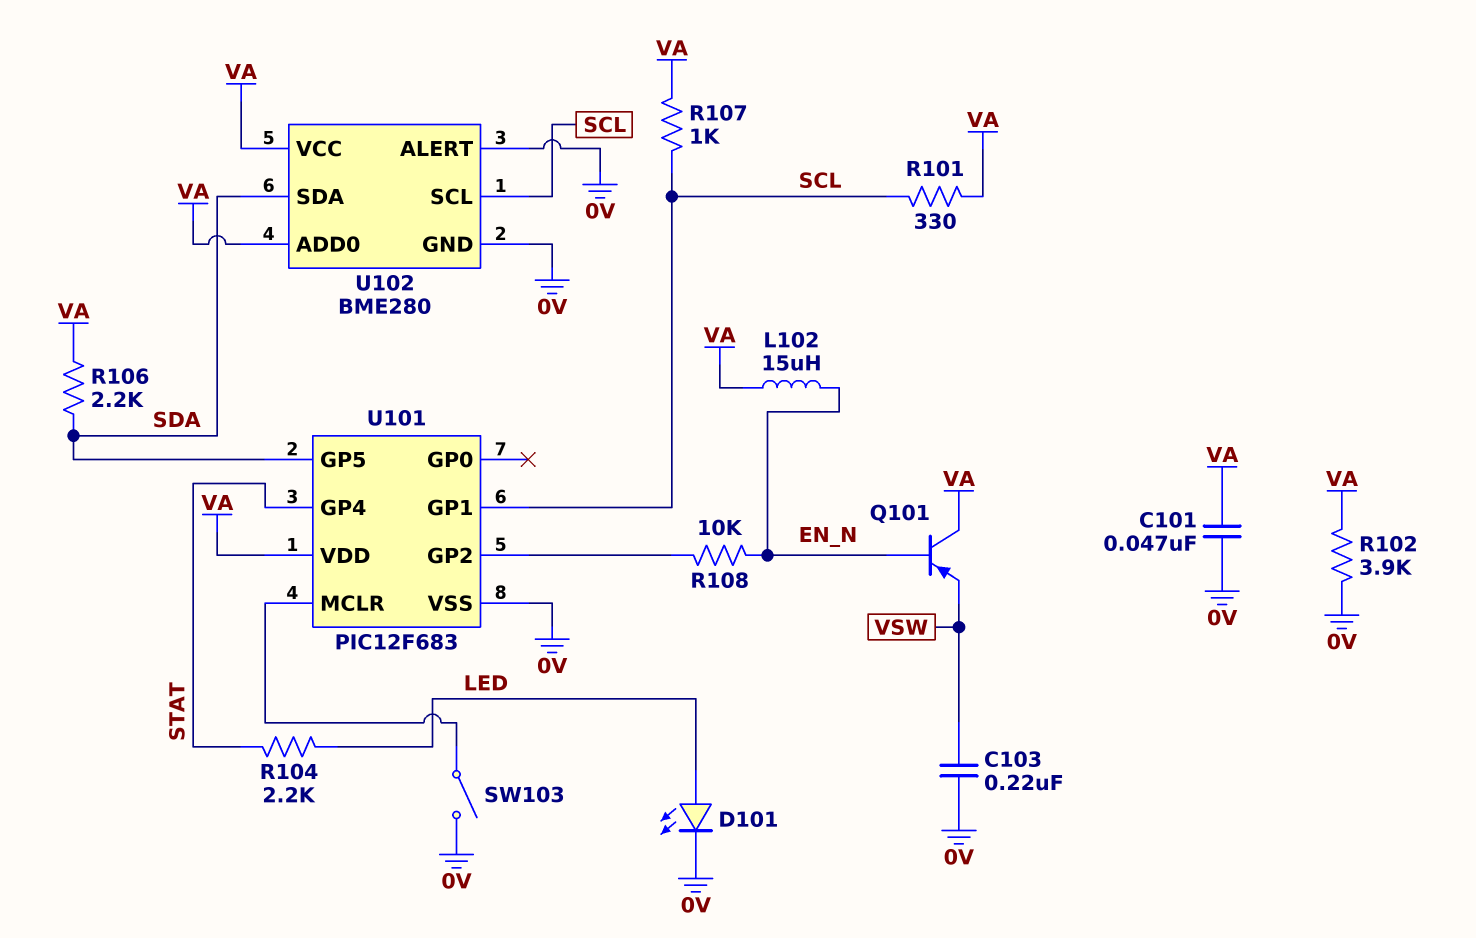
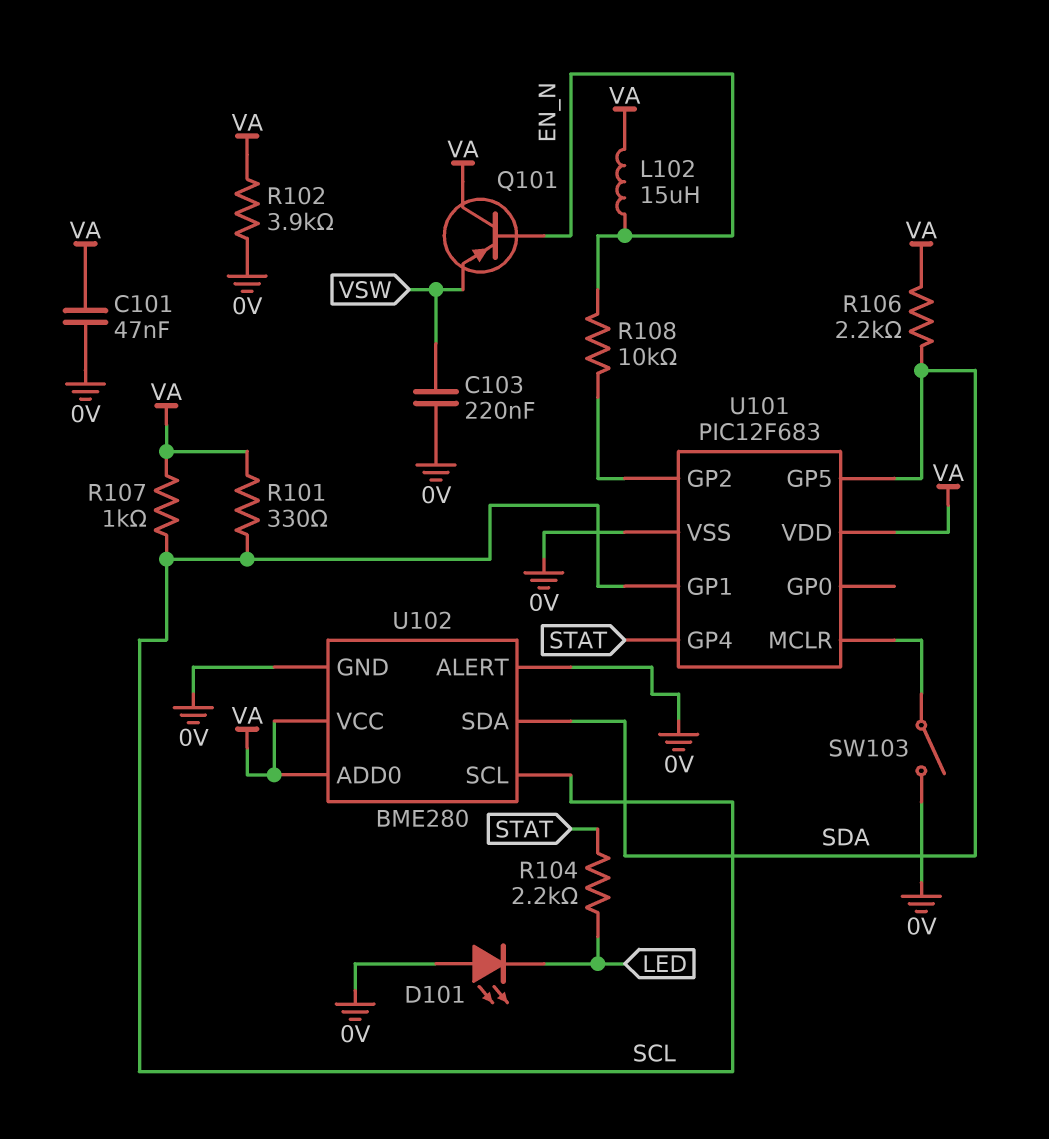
D101: LED (A LED, K 0V) -> LED (A 0V, K LED)

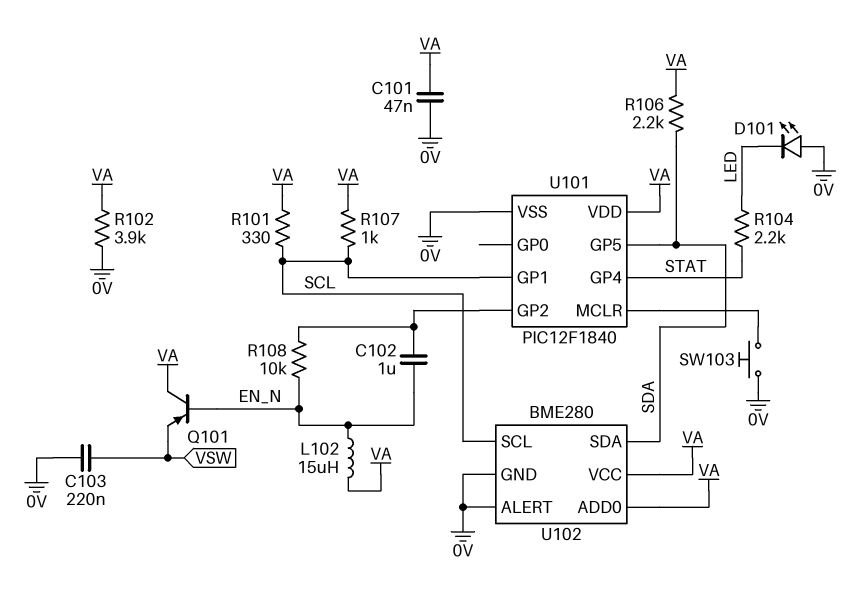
C102: none -> 1uF (EN_N, U101/GP2)
SW103: switch (0V, U101/MCLR) -> button (0V, U101/MCLR)
U101: PIC12F683 -> PIC12F1840

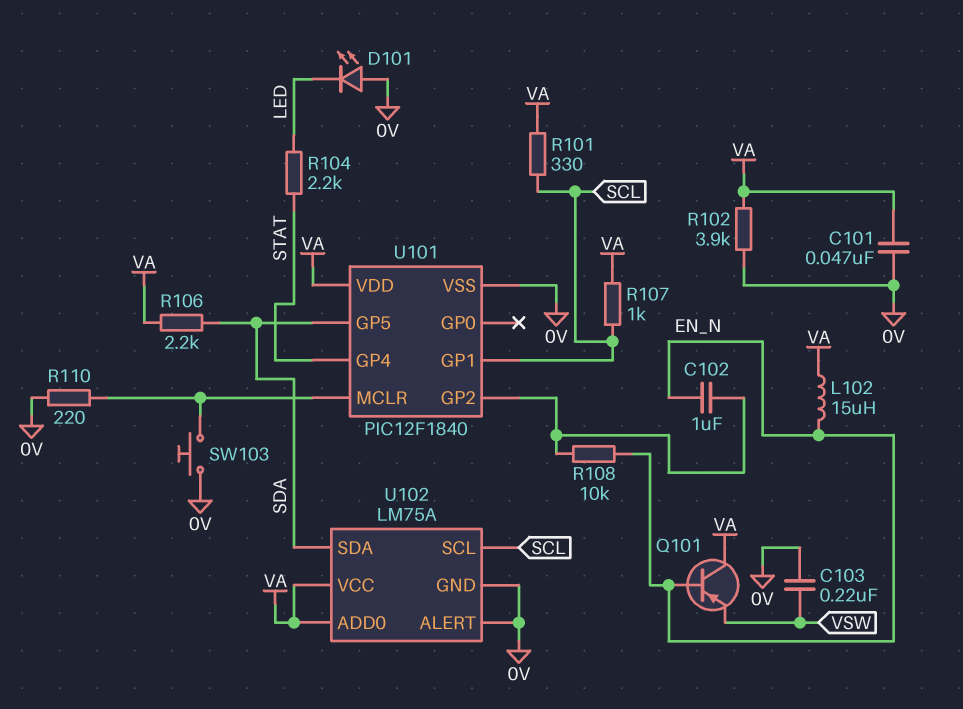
R110: none -> 220 (0V, U101/MCLR)
U102: BME280 -> LM75A

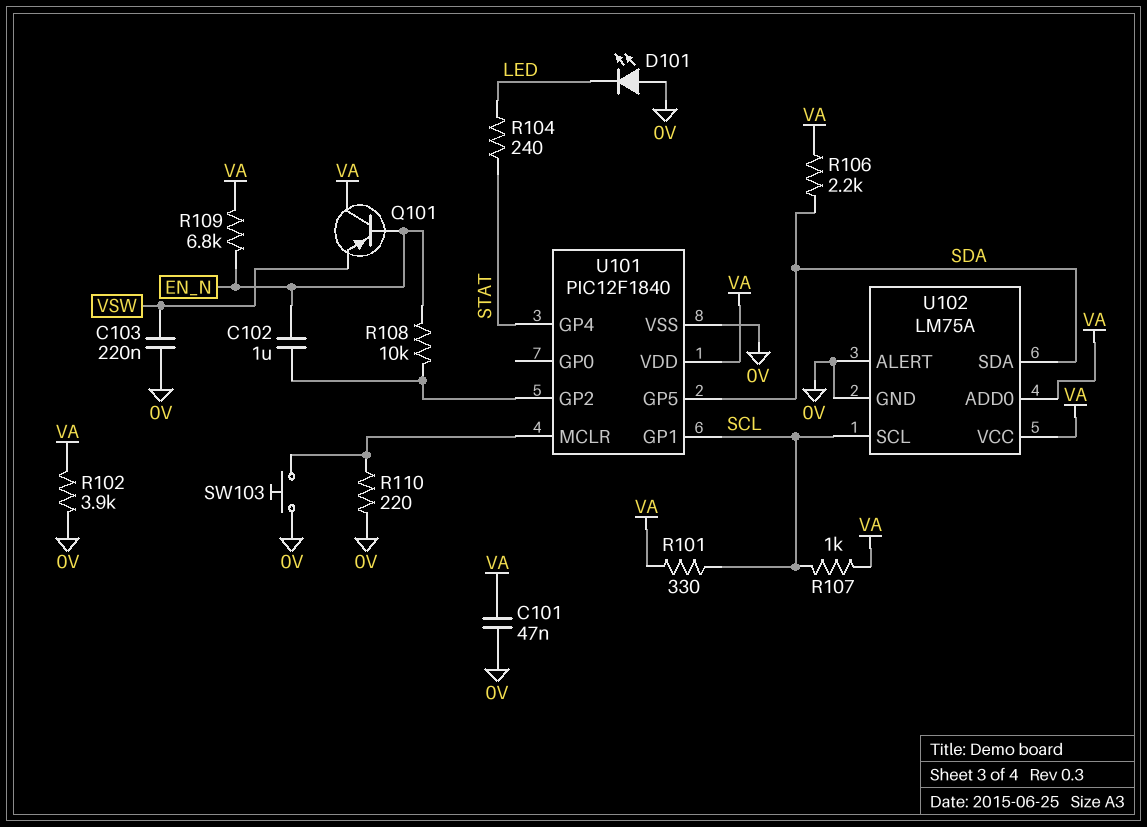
L102: 15uH (EN_N, VA) -> none
R104: 2.2k (LED, STAT) -> 240 (LED, STAT)
R109: none -> 6.8k (EN_N, VA)

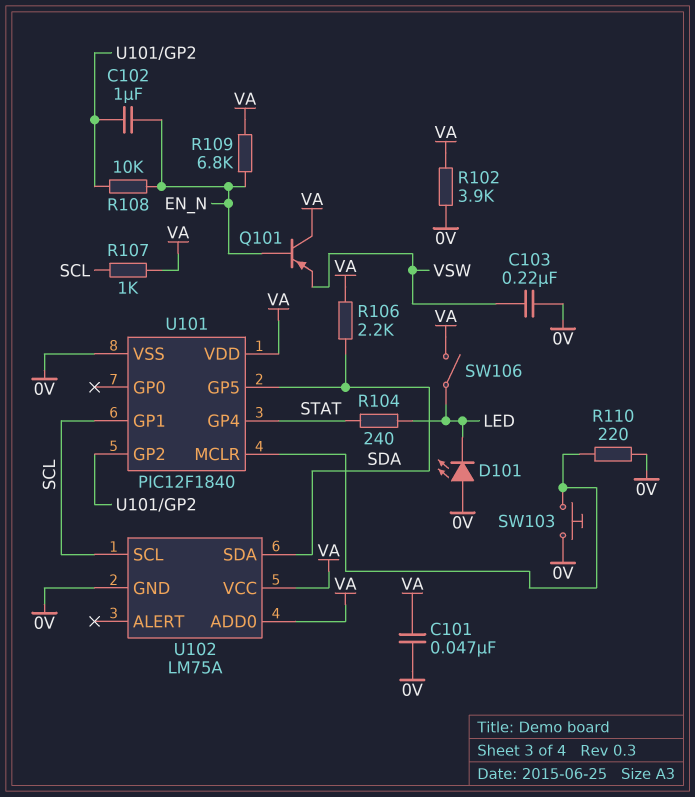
R101: 330 (SCL, VA) -> none
SW106: none -> switch (LED, VA)
U102 pin ALERT: 0V -> none

